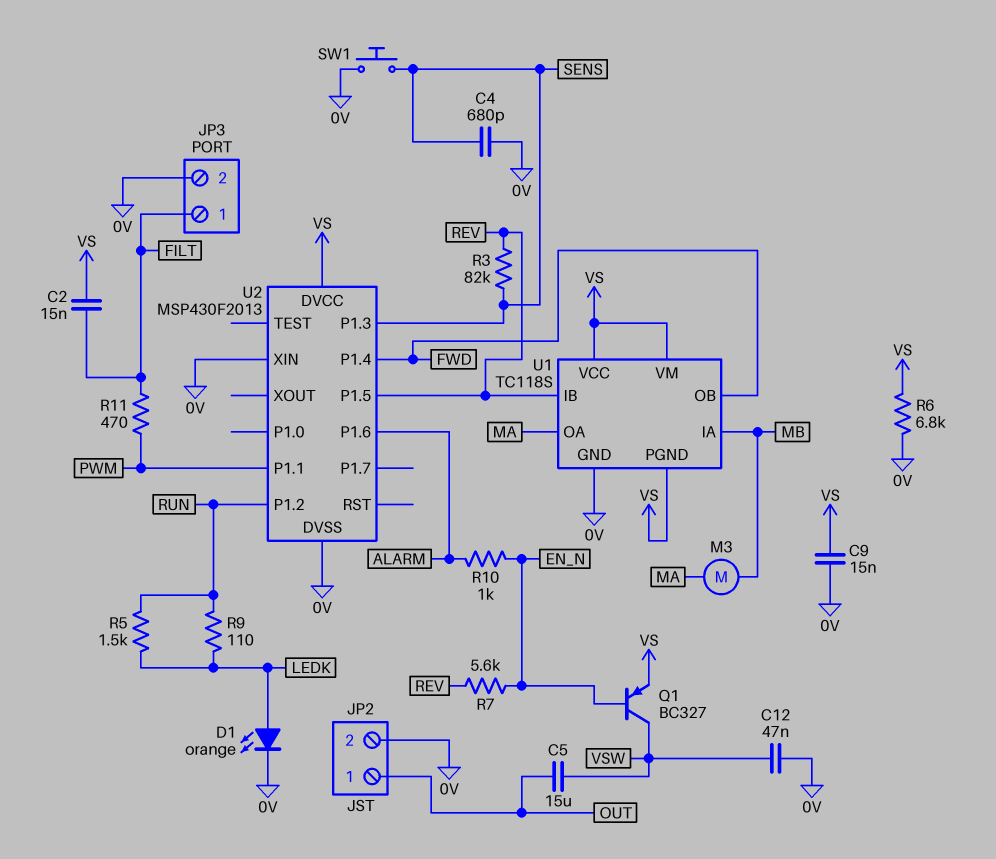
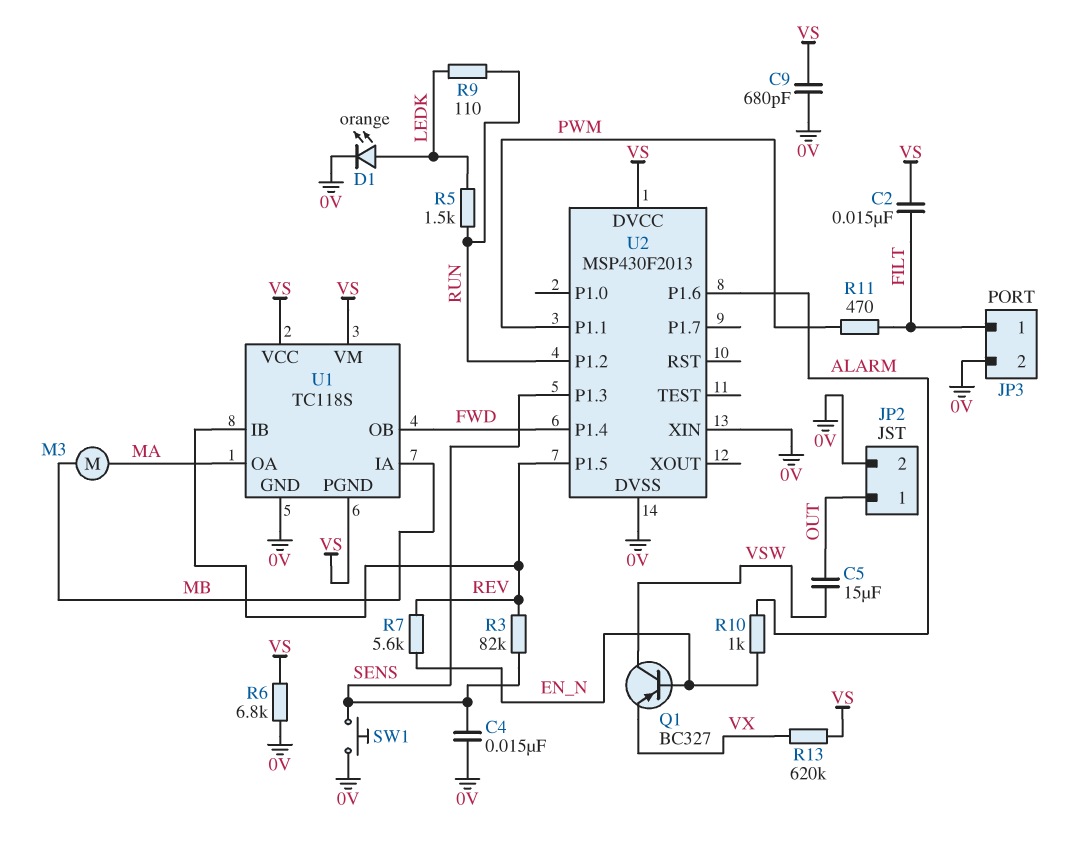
C4: 680pF (0V, SENS) -> 15nF (0V, SENS)
C9: 15nF (0V, VS) -> 680pF (0V, VS)
C12: 47nF (0V, VSW) -> none
Q1: PNP BC327 (B EN_N, C VSW, E VS) -> PNP BC327 (B EN_N, C VSW, E VX)
R13: none -> 620k (VS, VX)

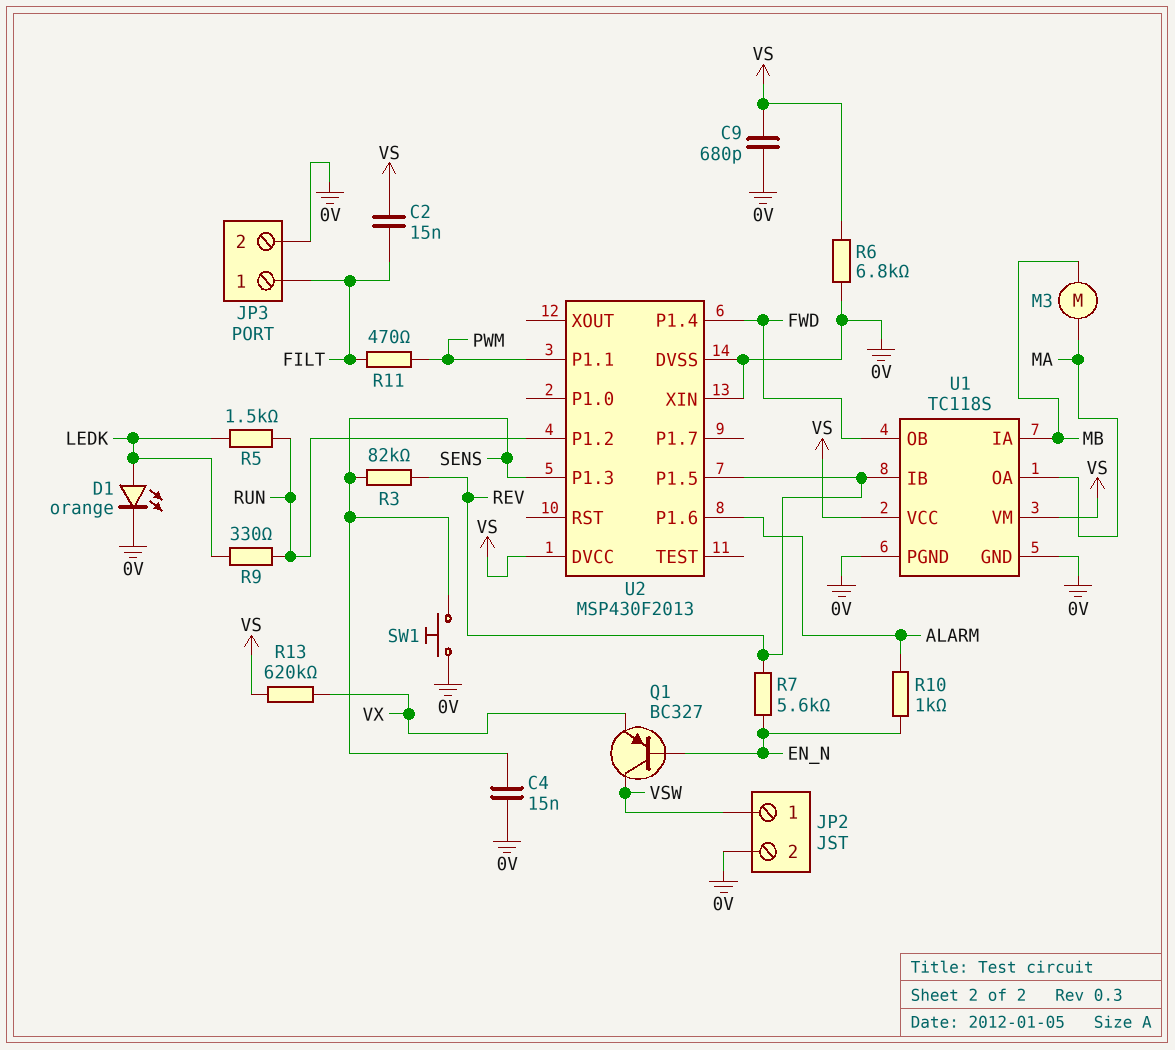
C5: 15uF (OUT, VSW) -> none
JP2 pin 1: OUT -> VSW
R9: 110 (LEDK, RUN) -> 330 (LEDK, RUN)
U1 pin PGND: VS -> 0V

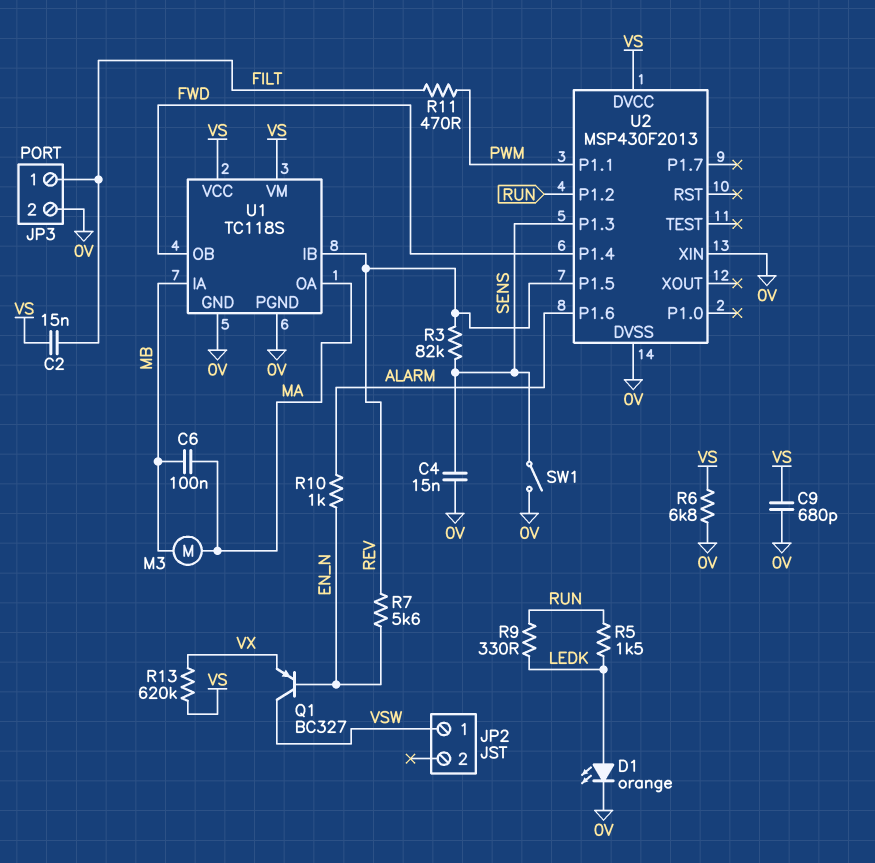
C6: none -> 100nF (MA, MB)
JP2 pin 2: 0V -> none
SW1: button (0V, SENS) -> switch (0V, SENS)

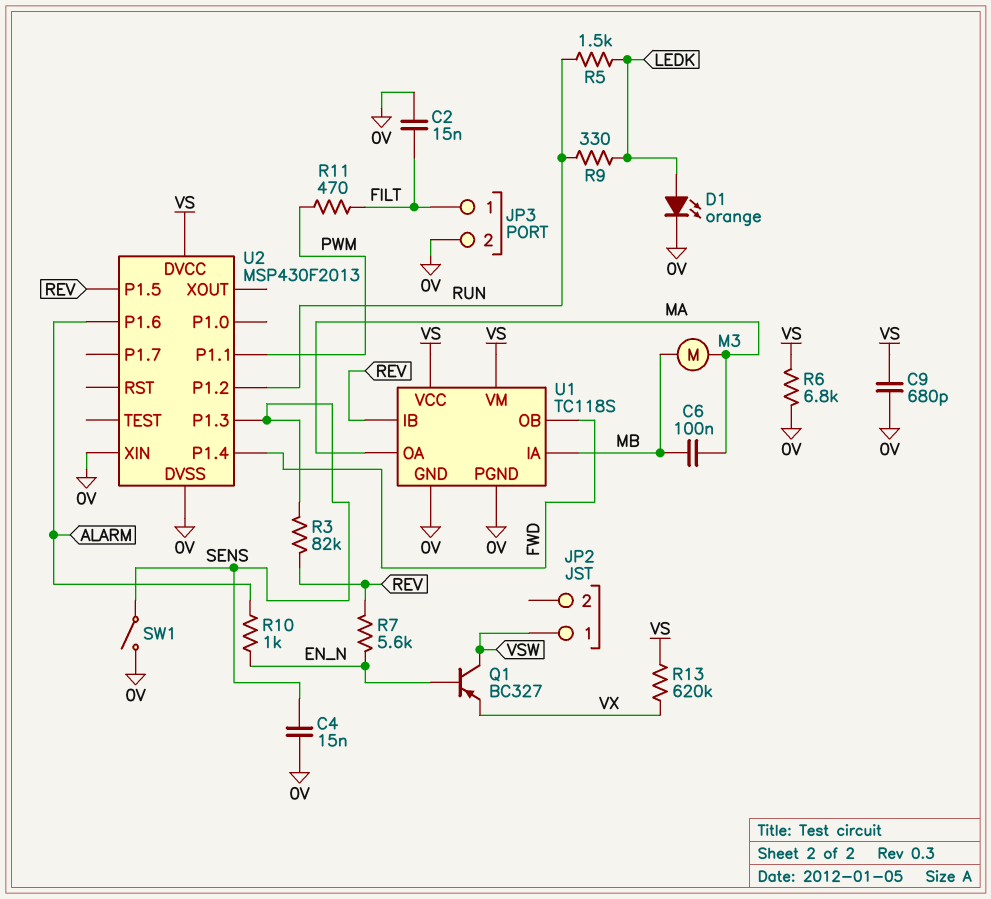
C2: 15nF (FILT, VS) -> 15nF (0V, FILT)

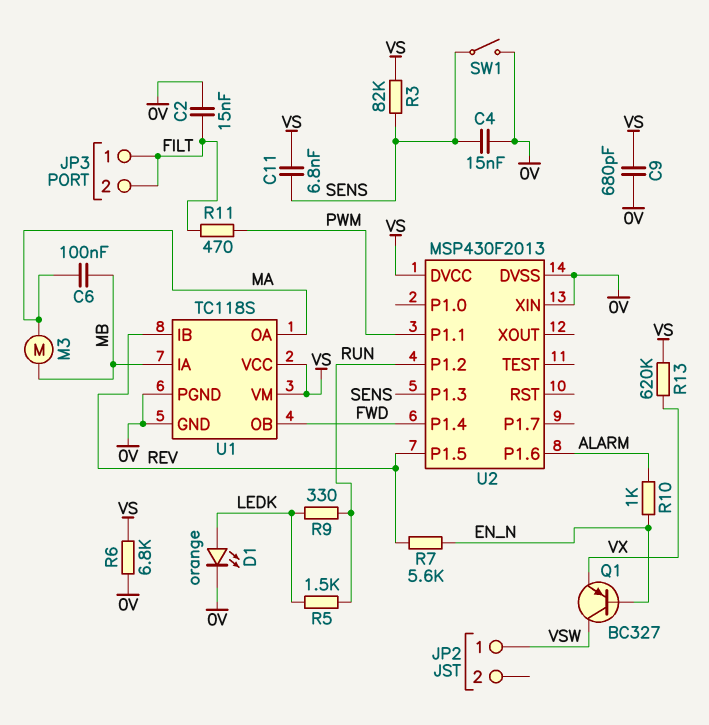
C11: none -> 6.8nF (SENS, VS)
JP3 pin 2: 0V -> FILT
R3: 82k (REV, SENS) -> 82k (SENS, VS)

